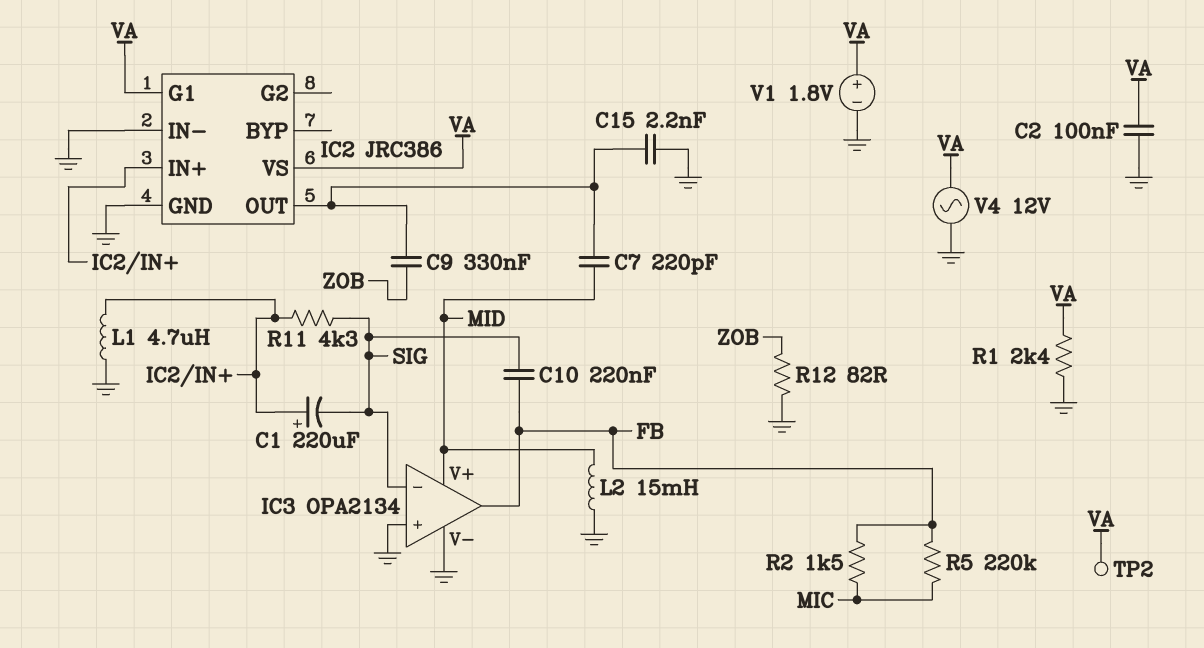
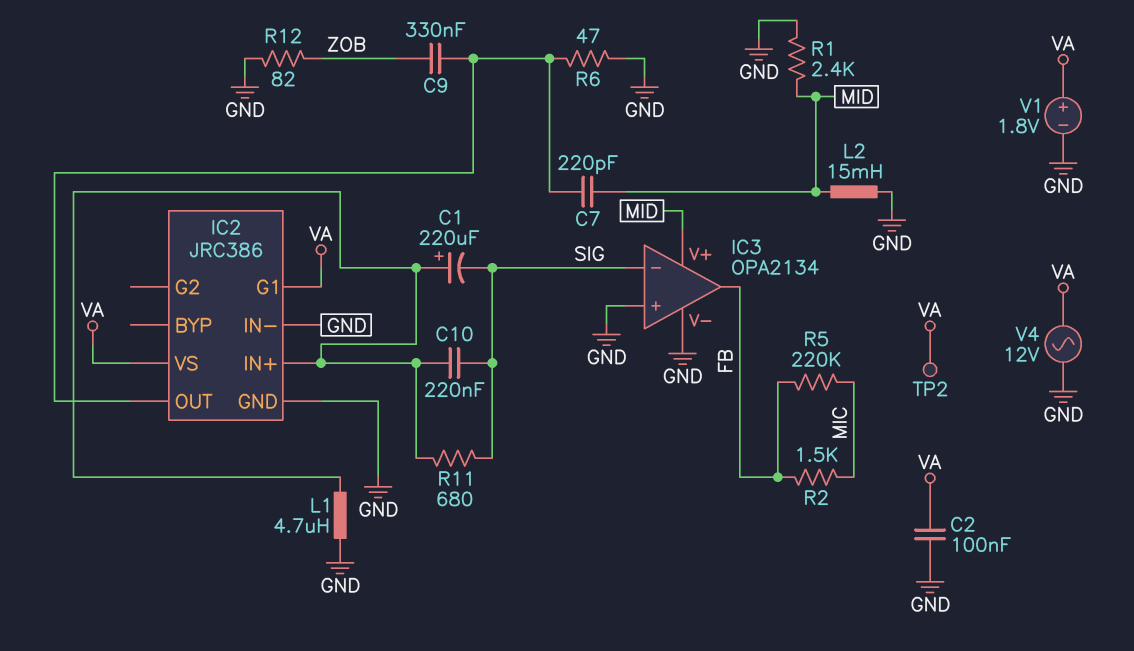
C10: 220nF (FB, SIG) -> 220nF (IC2/IN+, SIG)
C15: 2.2nF (GND, IC2/OUT) -> none
R1: 2.4k (GND, VA) -> 2.4k (GND, MID)
R6: none -> 47 (GND, IC2/OUT)
R11: 4.3k (IC2/IN+, SIG) -> 680 (IC2/IN+, SIG)

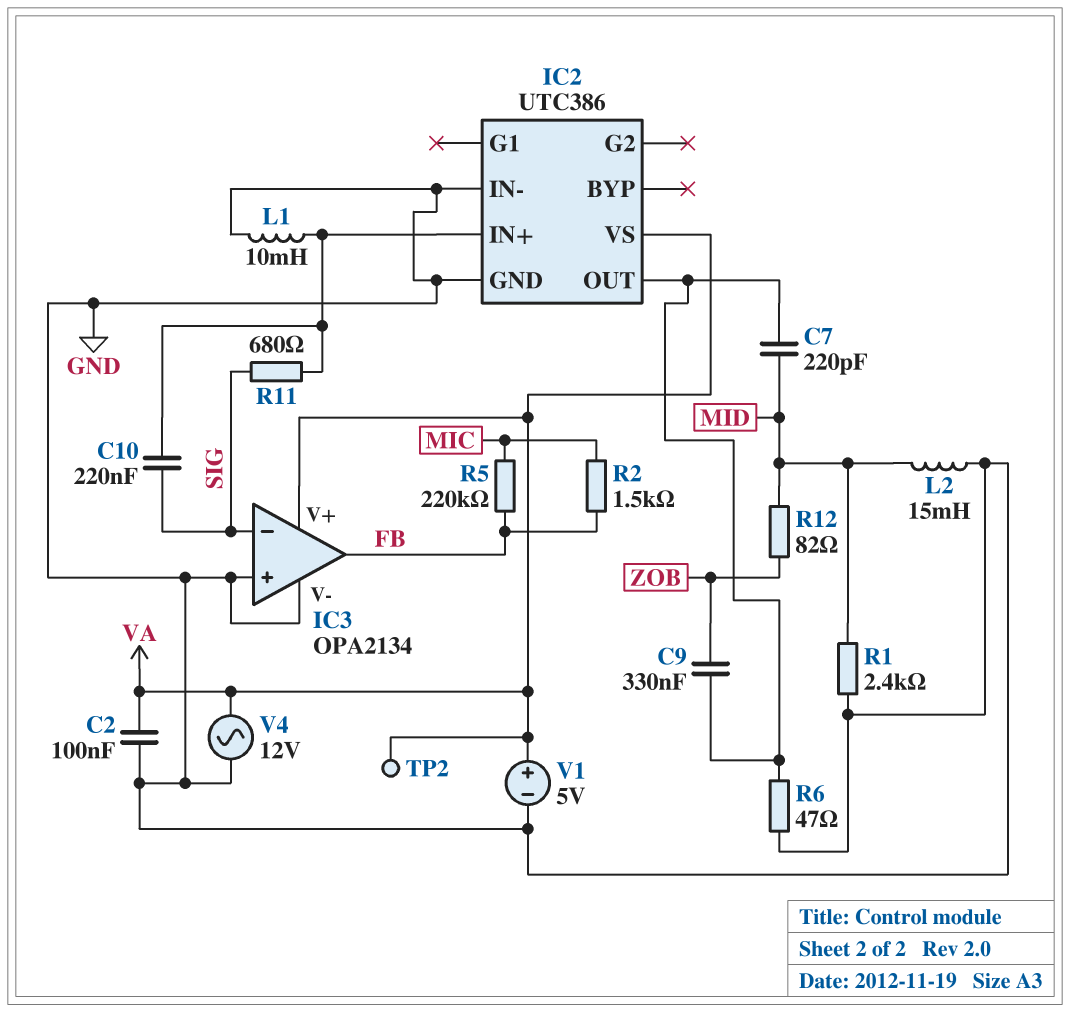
C1: 220uF (plus IC2/IN+, minus SIG) -> none
IC2: JRC386 -> UTC386
IC2 pin G1: VA -> none
IC3 pin V+: MID -> VA
L1: 4.7uH (GND, IC2/IN+) -> 10mH (GND, IC2/IN+)
R12: 82 (GND, ZOB) -> 82 (MID, ZOB)
V1: 1.8V (plus VA, minus GND) -> 5V (plus VA, minus GND)

